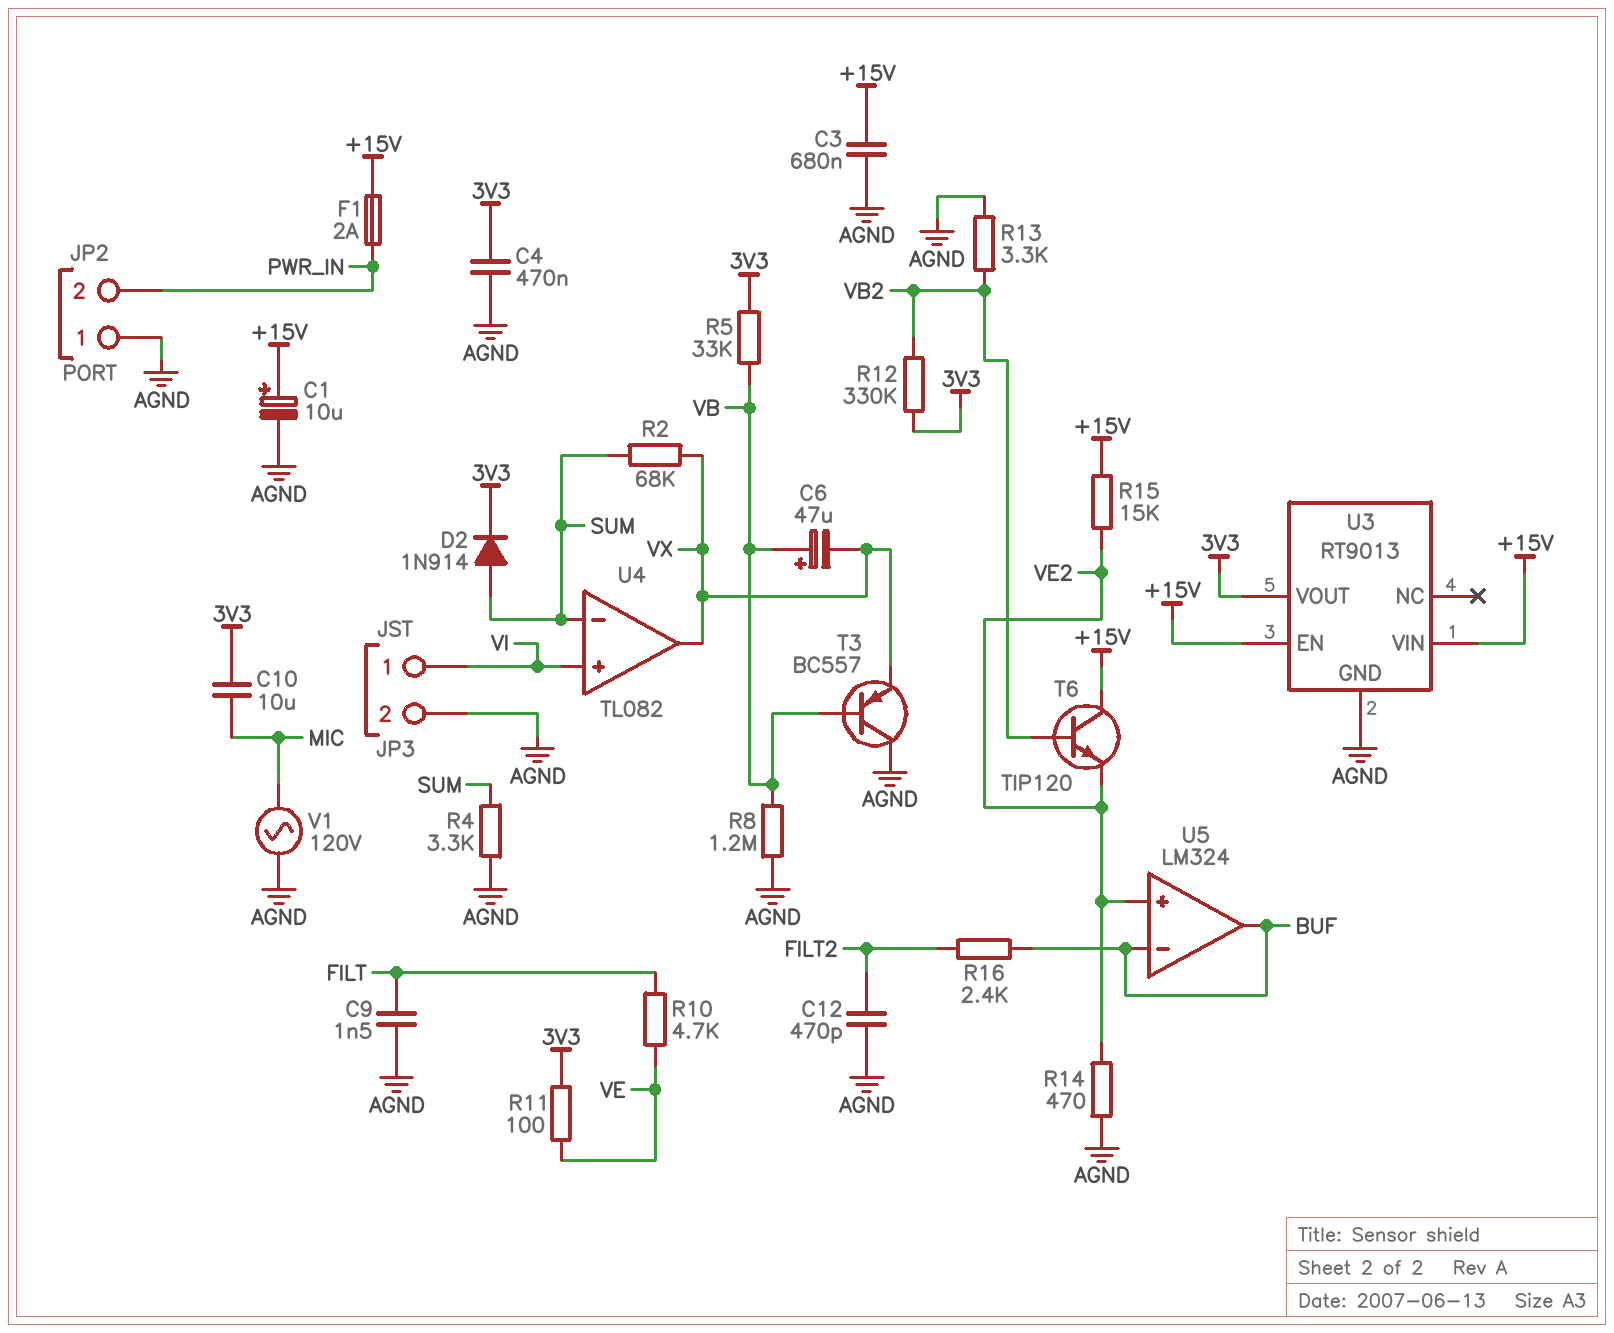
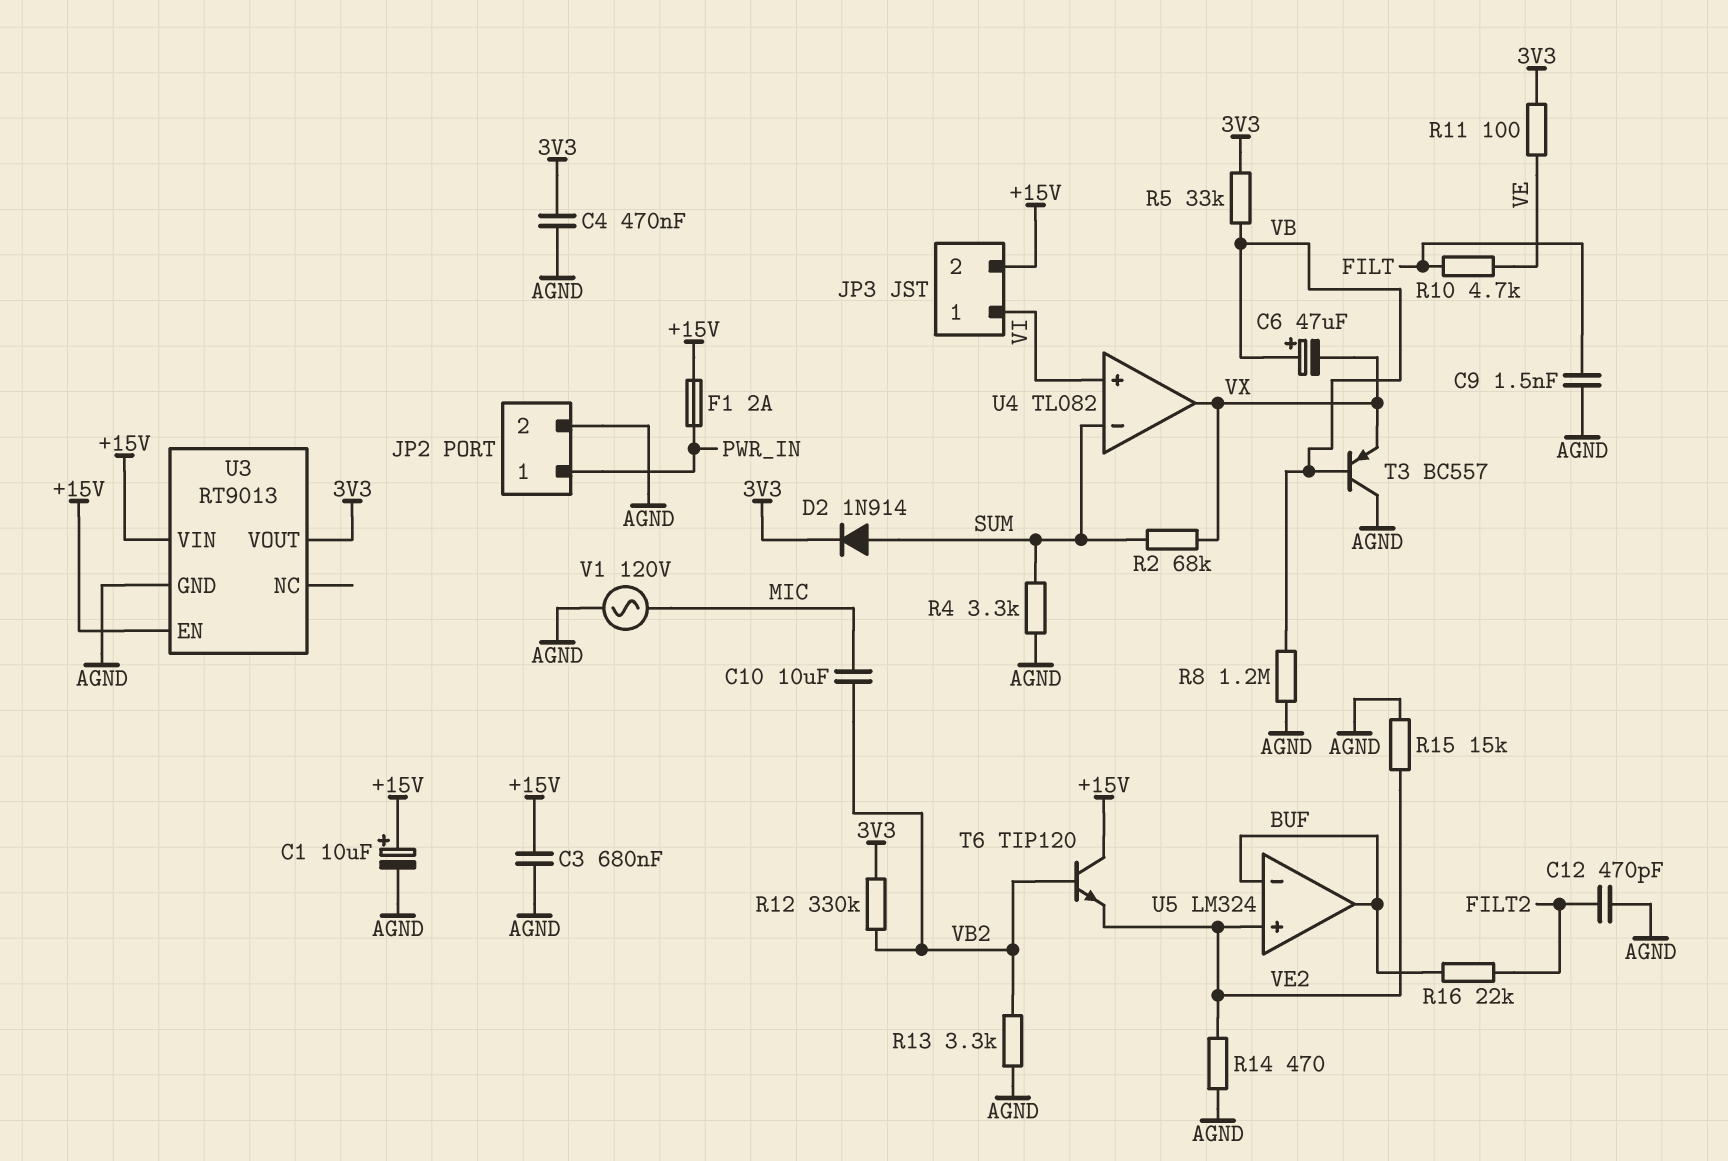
C10: 10uF (3V3, MIC) -> 10uF (MIC, VB2)
JP2 pin 1: AGND -> PWR_IN
JP2 pin 2: PWR_IN -> AGND
JP3 pin 2: AGND -> +15V
R15: 15k (+15V, VE2) -> 15k (AGND, VE2)
R16: 2.4k (BUF, FILT2) -> 22k (BUF, FILT2)

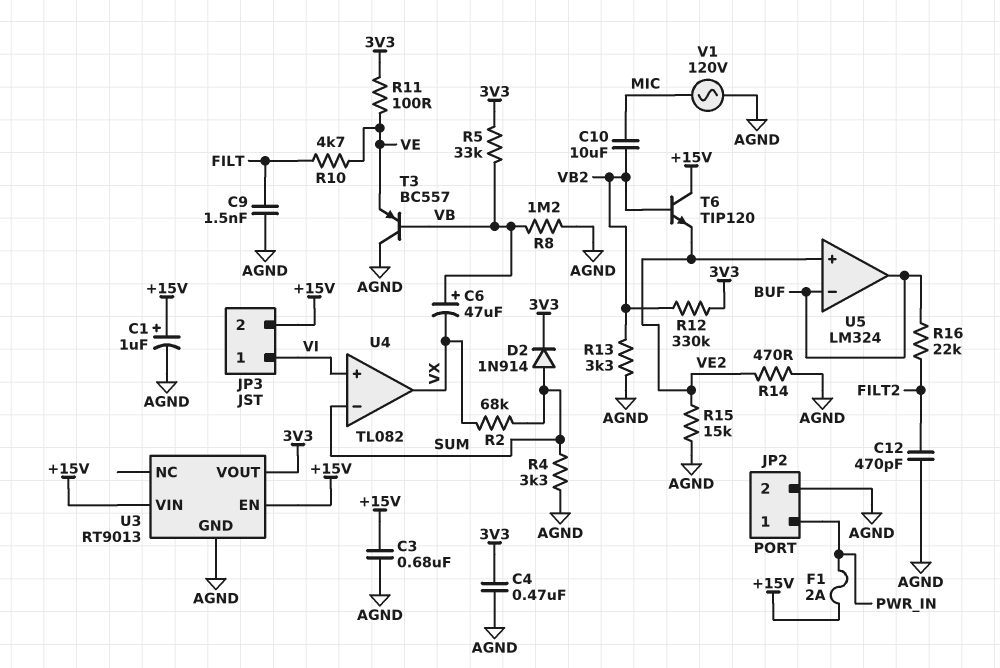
C1: 10uF (plus +15V, minus AGND) -> 1uF (plus +15V, minus AGND)
T3: PNP BC557 (B VB, C AGND, E VX) -> PNP BC557 (B VB, C AGND, E VE)

